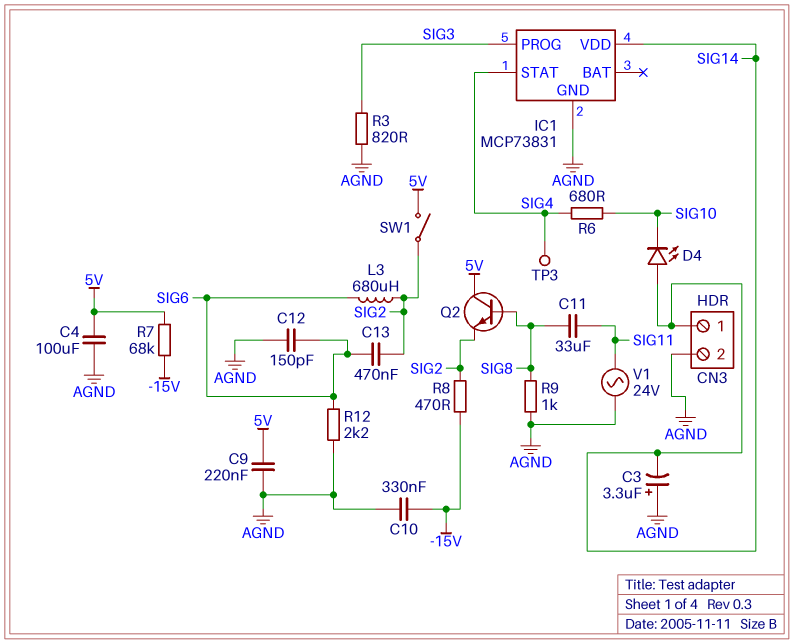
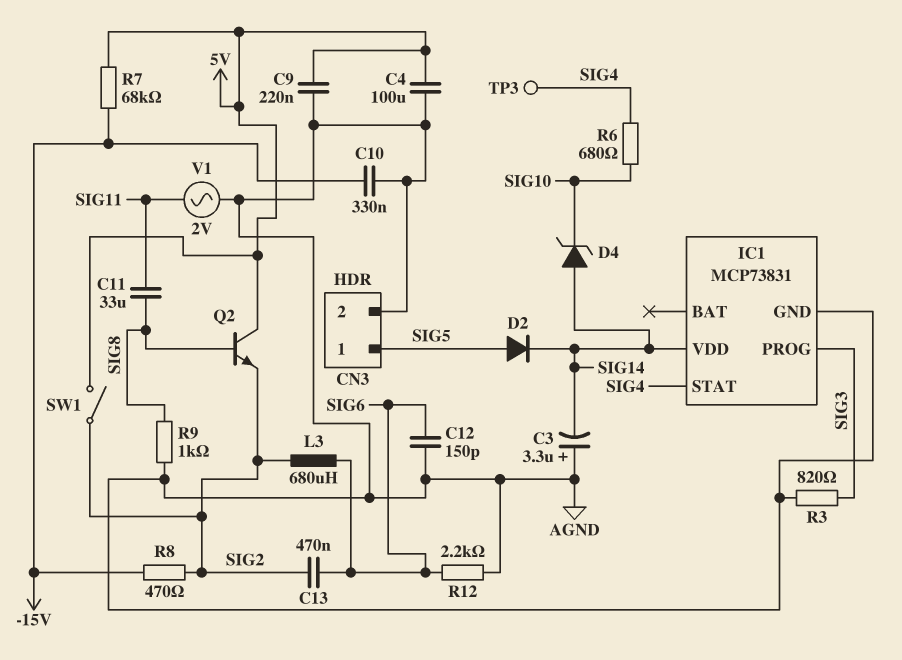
CN3 pin 1: SIG14 -> SIG5
D2: none -> diode (A SIG5, K SIG14)
D4: LED (A SIG14, K SIG10) -> zener (A SIG14, K SIG10)
V1: AC 24V (AGND, SIG11) -> AC 2V (AGND, SIG11)

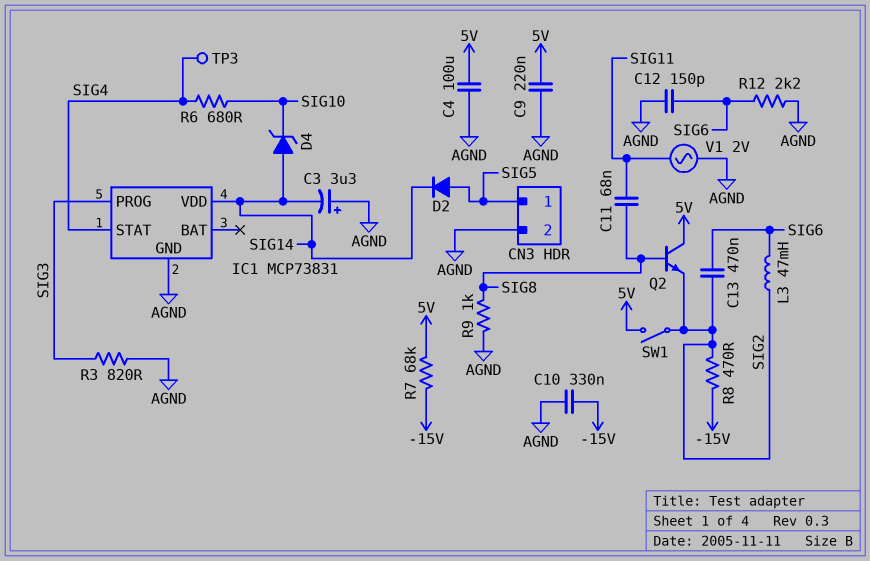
C11: 33uF (SIG8, SIG11) -> 68nF (SIG8, SIG11)
L3: 680uH (SIG2, SIG6) -> 47mH (SIG2, SIG6)

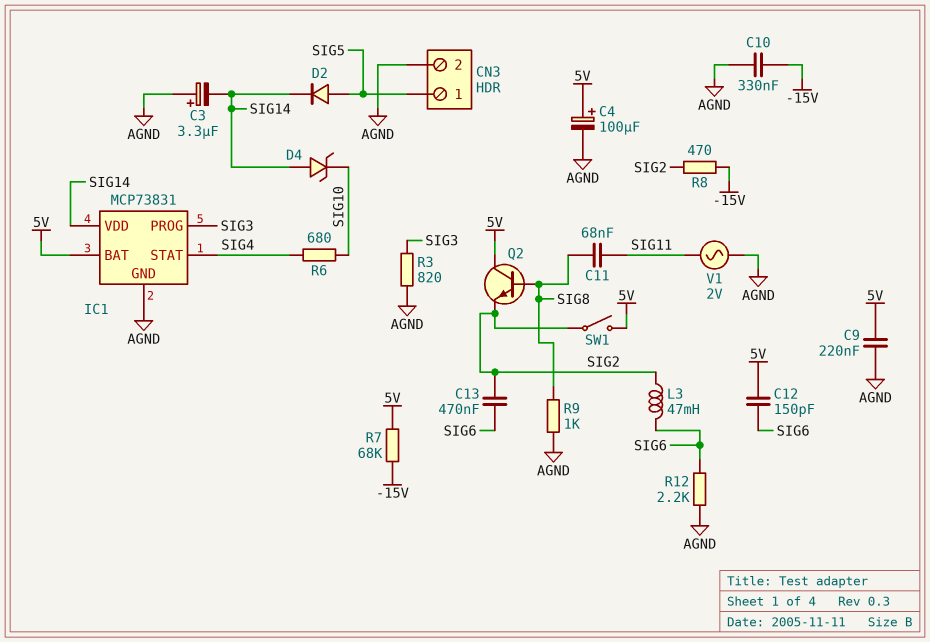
C4: 100uF (5V, AGND) -> 100uF (plus 5V, minus AGND)
C12: 150pF (AGND, SIG6) -> 150pF (5V, SIG6)
IC1 pin BAT: none -> 5V
TP3: test point (SIG4) -> none

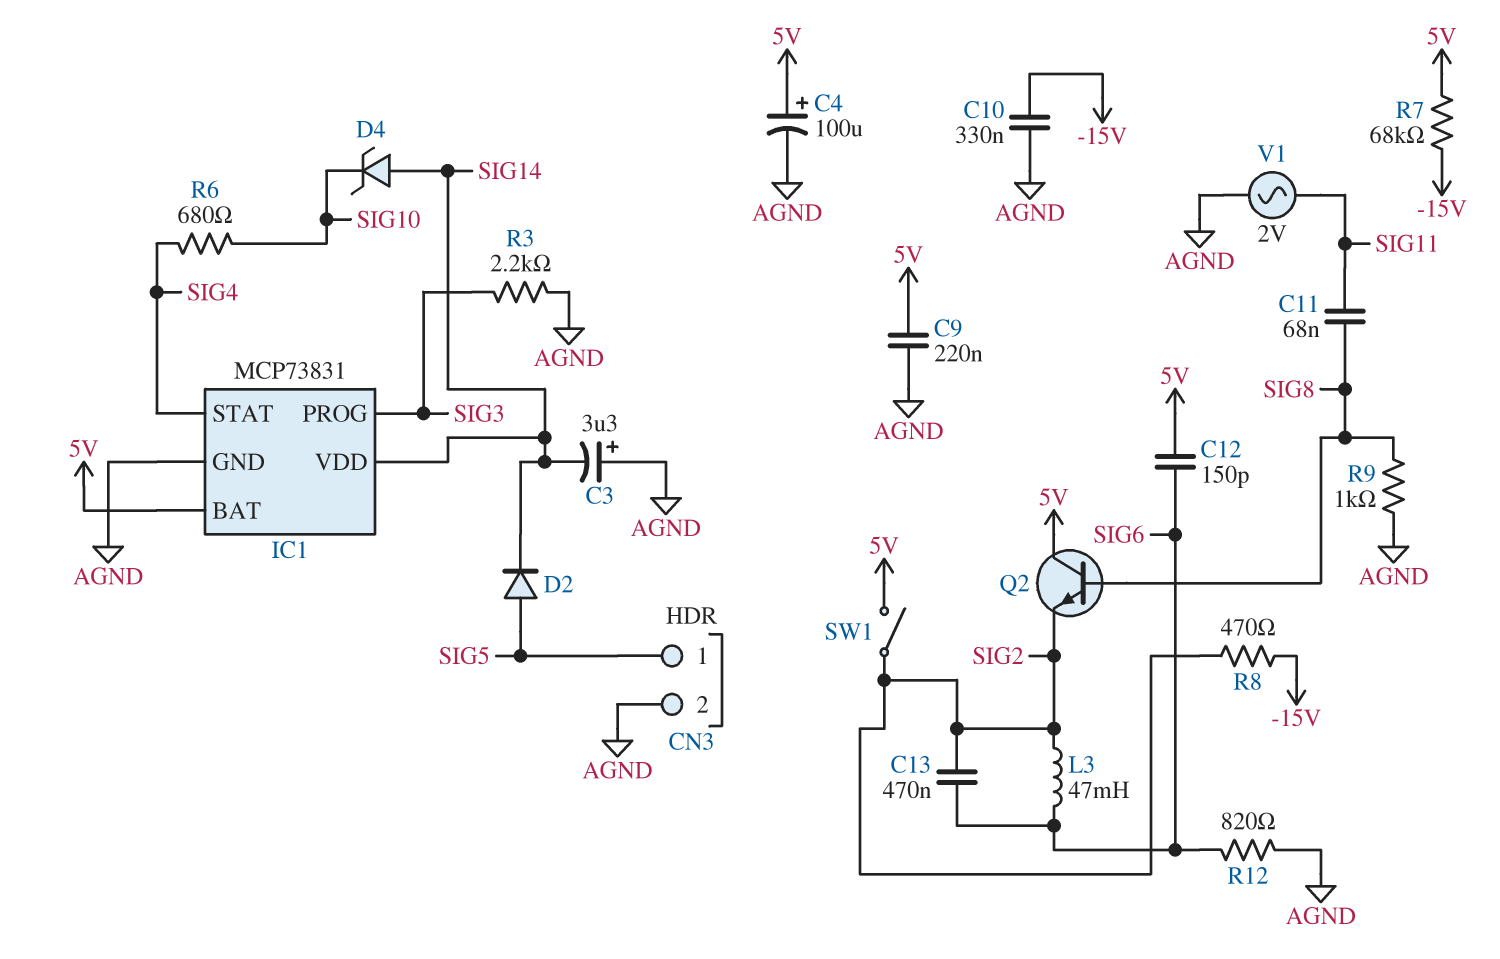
R3: 820 (AGND, SIG3) -> 2.2k (AGND, SIG3)
R12: 2.2k (AGND, SIG6) -> 820 (AGND, SIG6)

